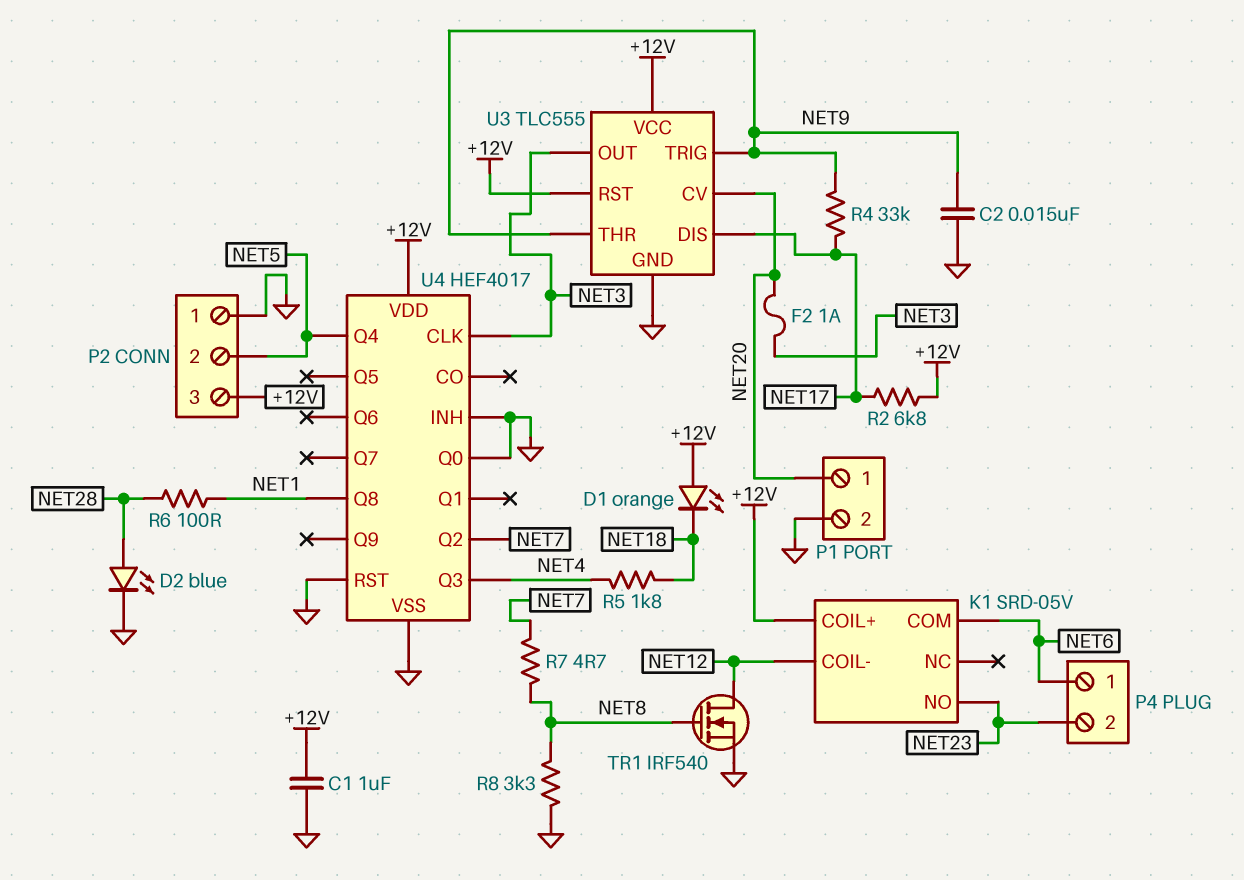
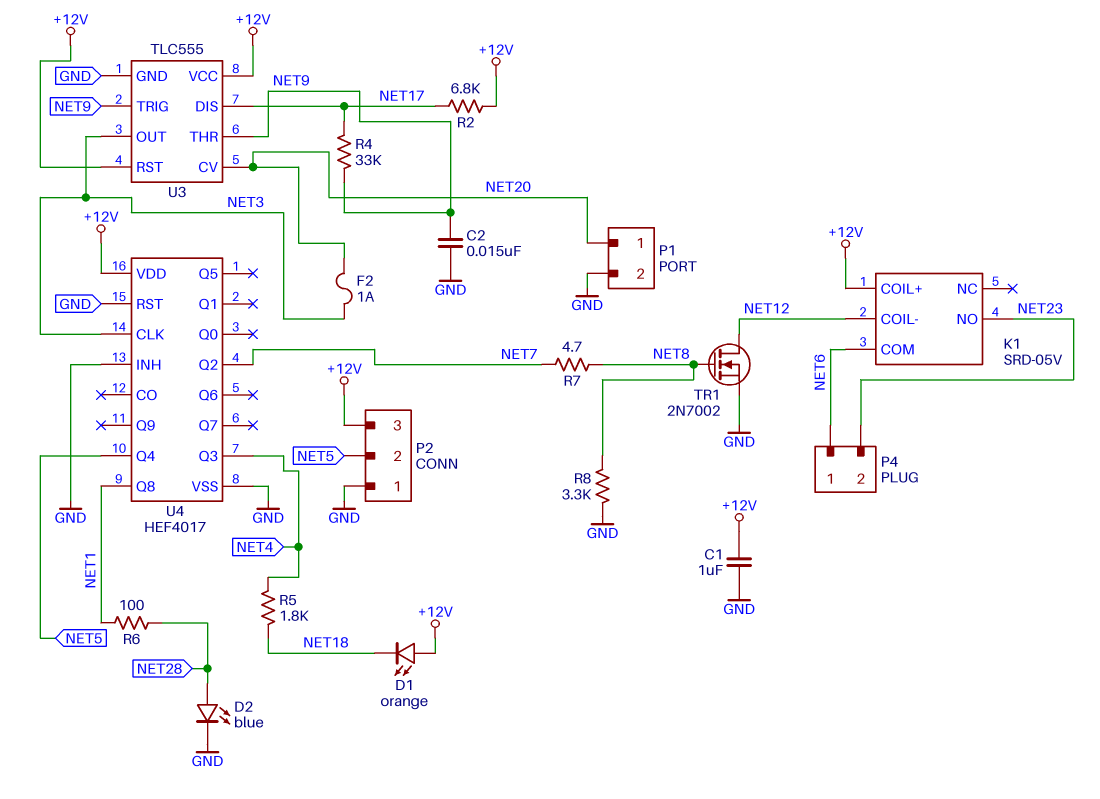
TR1: NMOS IRF540 (G NET8, D NET12, S GND) -> NMOS 2N7002 (G NET8, D NET12, S GND)
U4 pin Q0: GND -> none

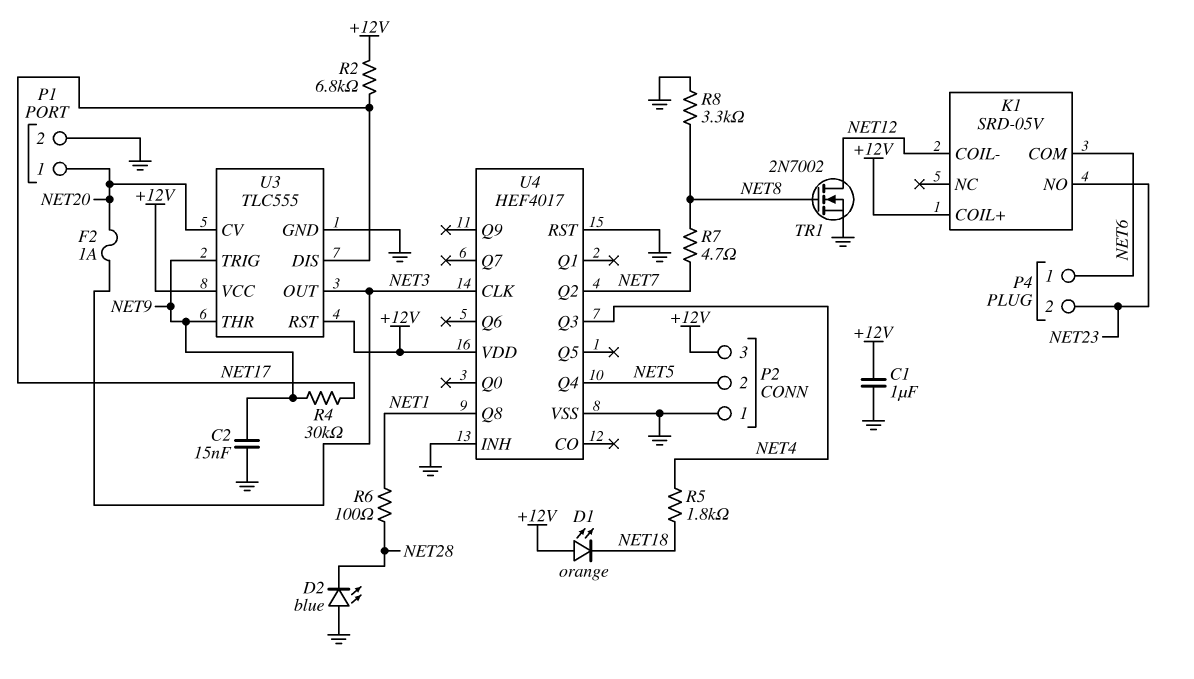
D2: LED blue (A NET28, K GND) -> LED blue (A GND, K NET28)
R4: 33k (NET9, NET17) -> 30k (NET9, NET17)

